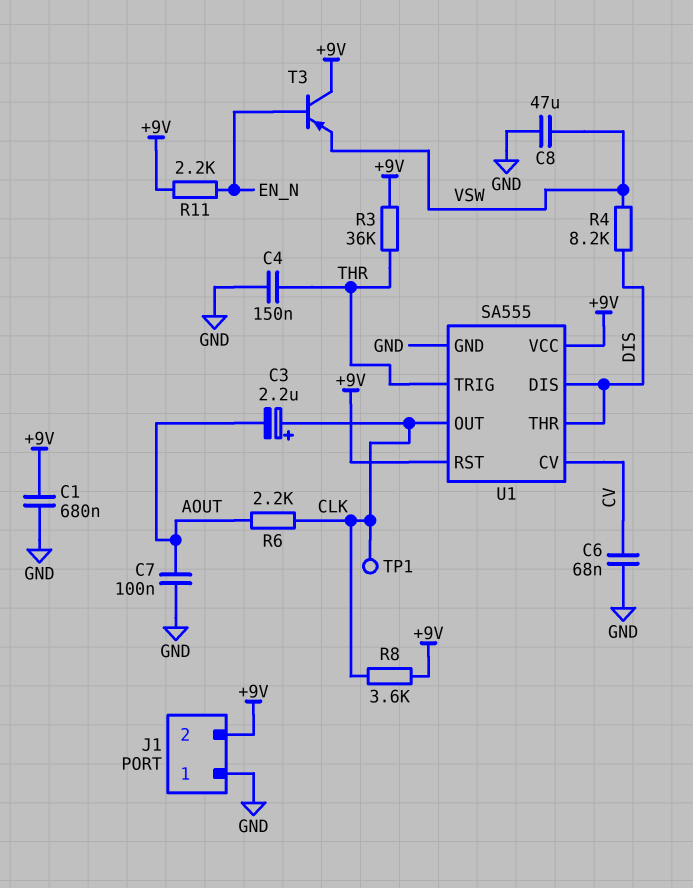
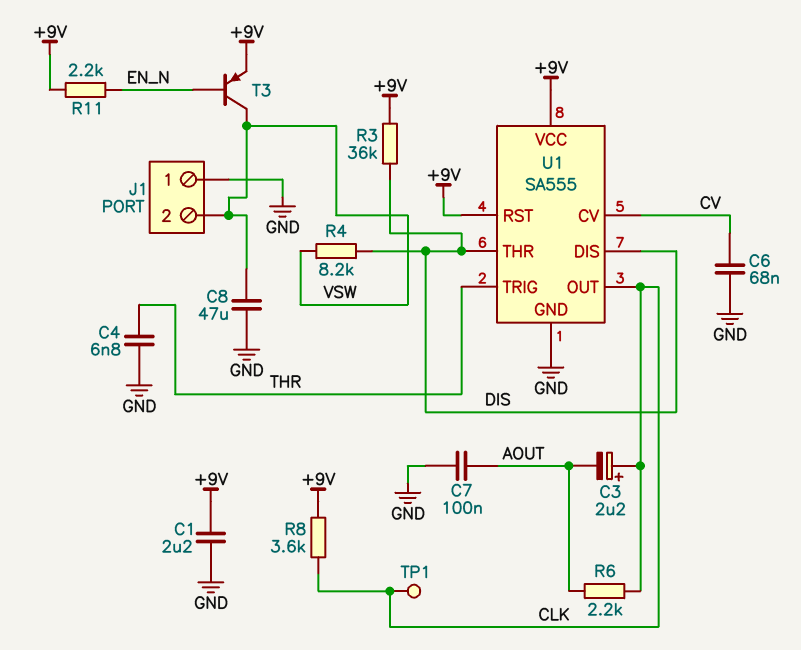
C1: 680nF (+9V, GND) -> 2.2uF (+9V, GND)
C4: 150nF (GND, THR) -> 6.8nF (GND, THR)
J1 pin 2: +9V -> VSW
R3: 36k (+9V, THR) -> 36k (+9V, DIS)
T3: PNP (B EN_N, C +9V, E VSW) -> PNP (B EN_N, C VSW, E +9V)

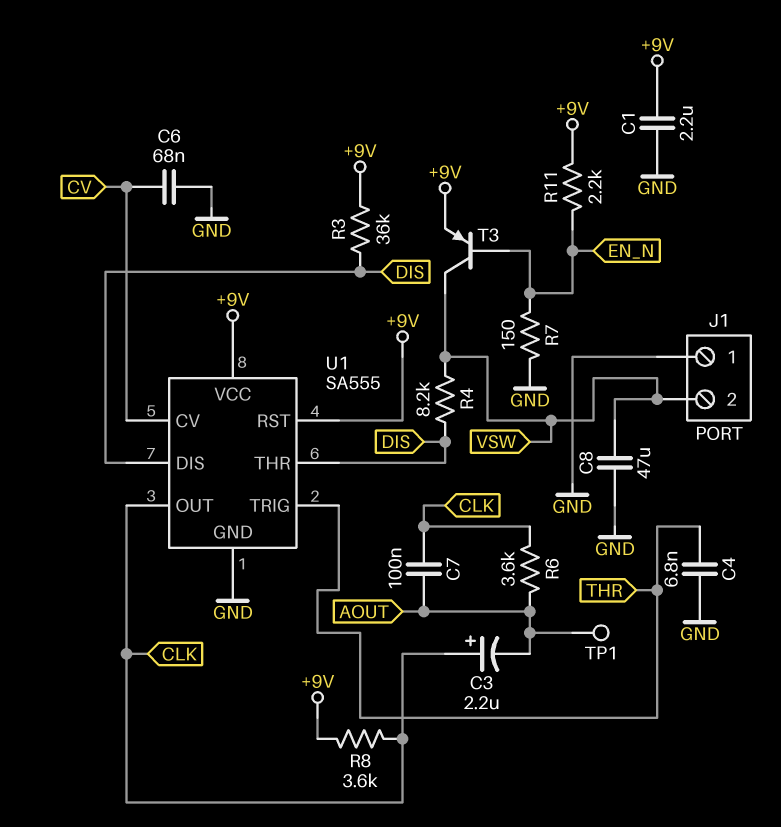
C7: 100nF (AOUT, GND) -> 100nF (AOUT, CLK)
R6: 2.2k (AOUT, CLK) -> 3.6k (AOUT, CLK)
R7: none -> 150 (EN_N, GND)
TP1: test point (CLK) -> test point (AOUT)

